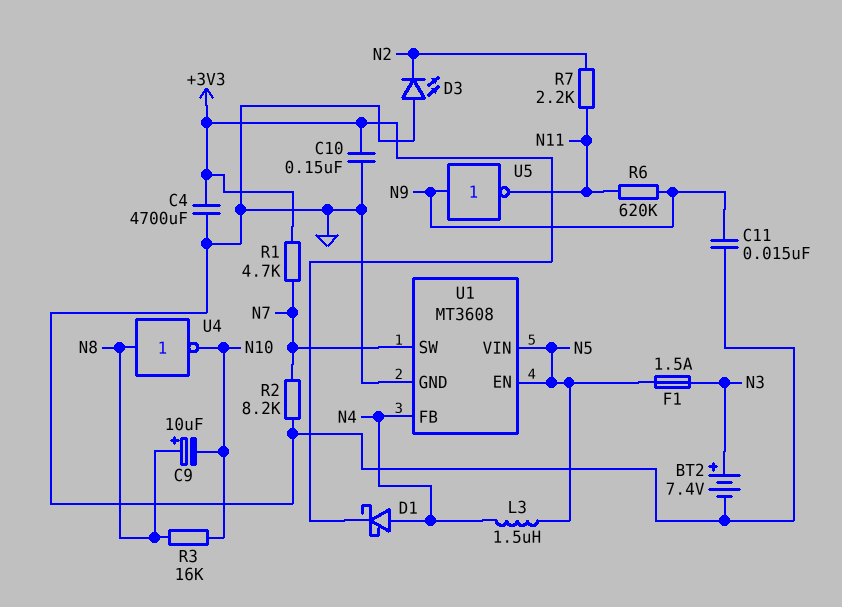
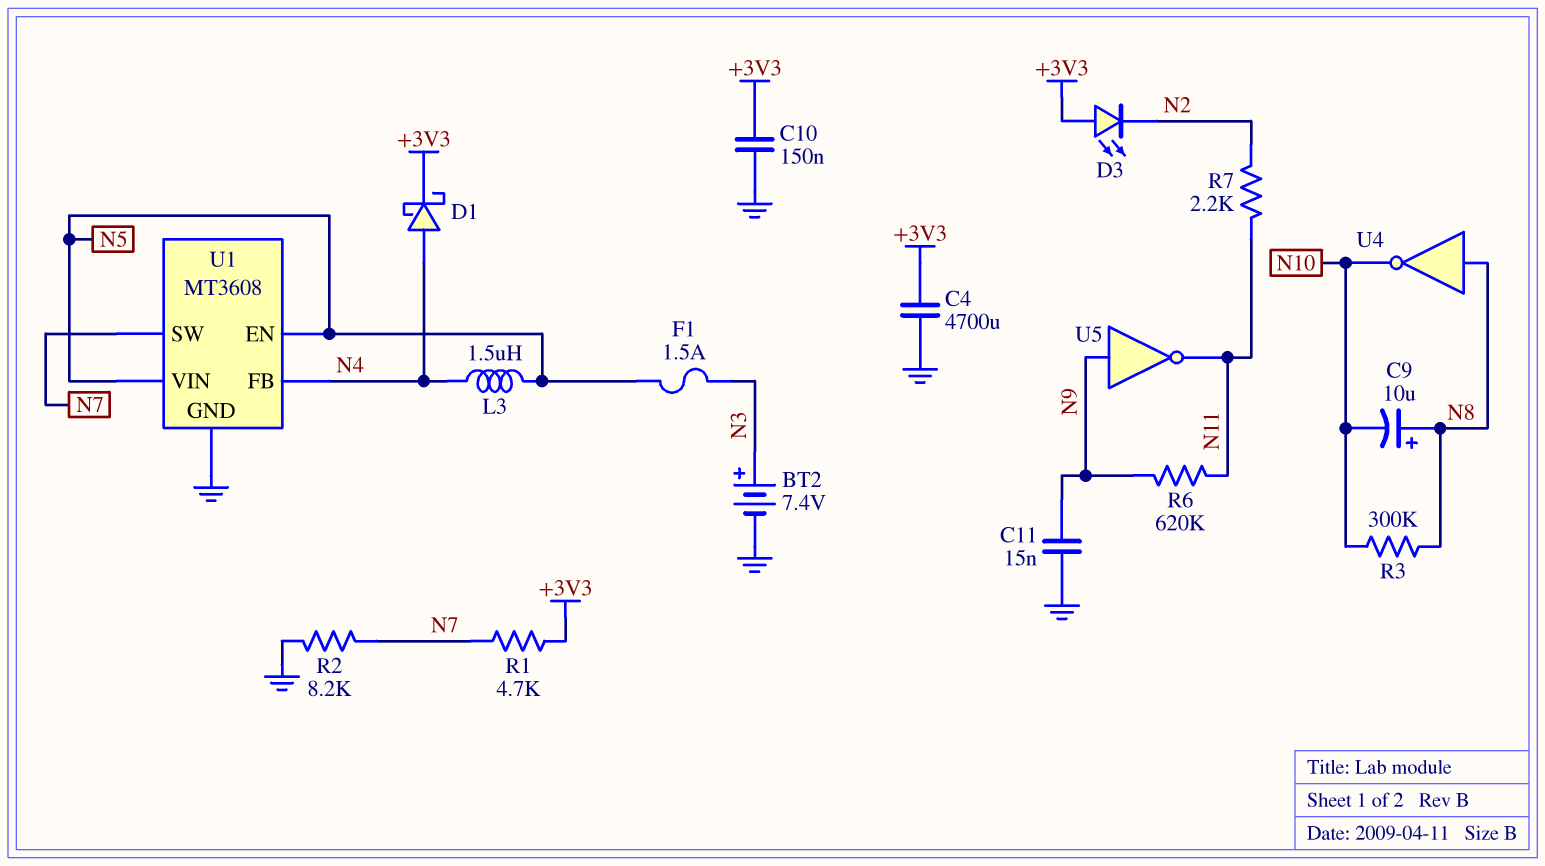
D3: LED (A GND, K N2) -> LED (A +3V3, K N2)
R3: 16k (N8, N10) -> 300k (N8, N10)

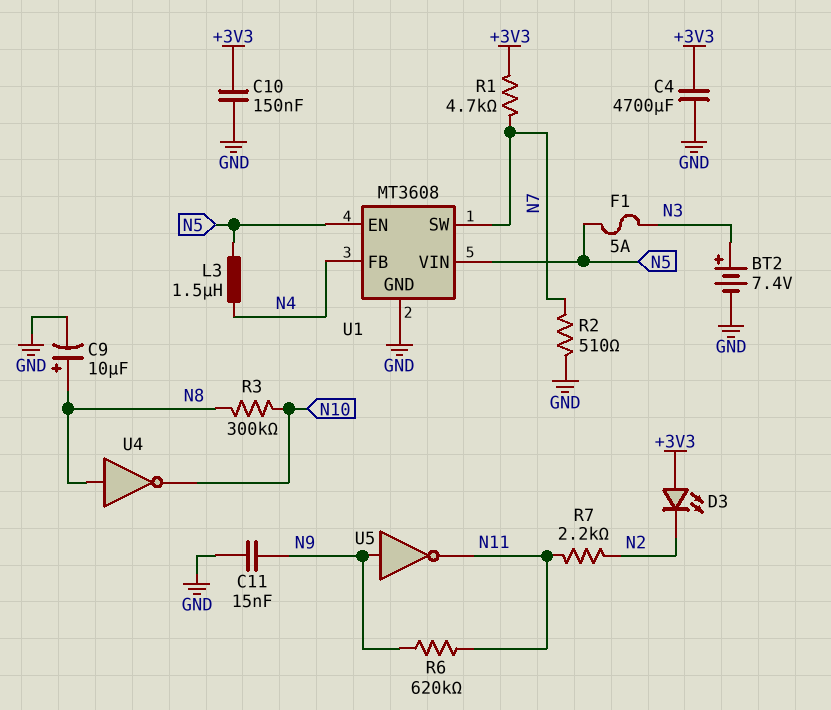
C9: 10uF (plus N8, minus N10) -> 10uF (plus N8, minus GND)
D1: schottky (A N4, K +3V3) -> none
F1: 1.5A (N3, N5) -> 5A (N3, N5)
R2: 8.2k (GND, N7) -> 510 (GND, N7)

